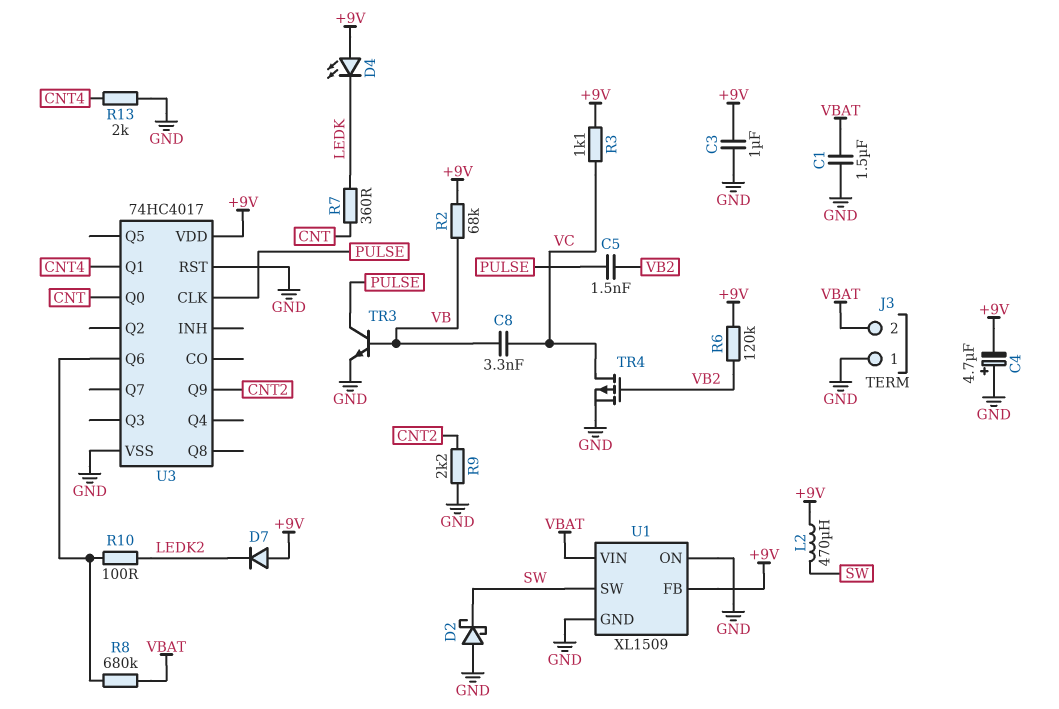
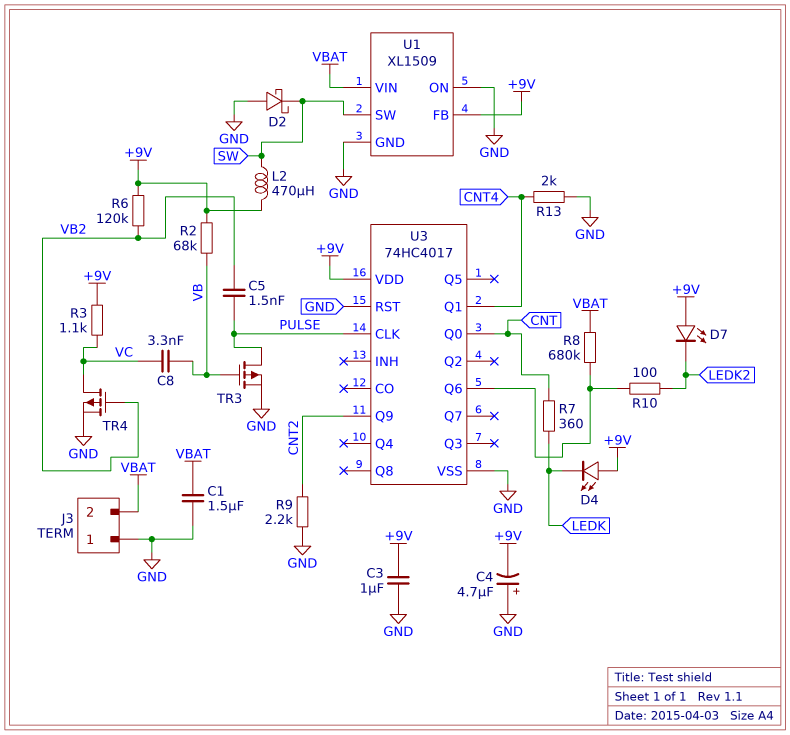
D7: diode (A +9V, K LEDK2) -> LED (A +9V, K LEDK2)
TR3: NPN (B VB, C PULSE, E GND) -> PMOS (G VB, D PULSE, S GND)

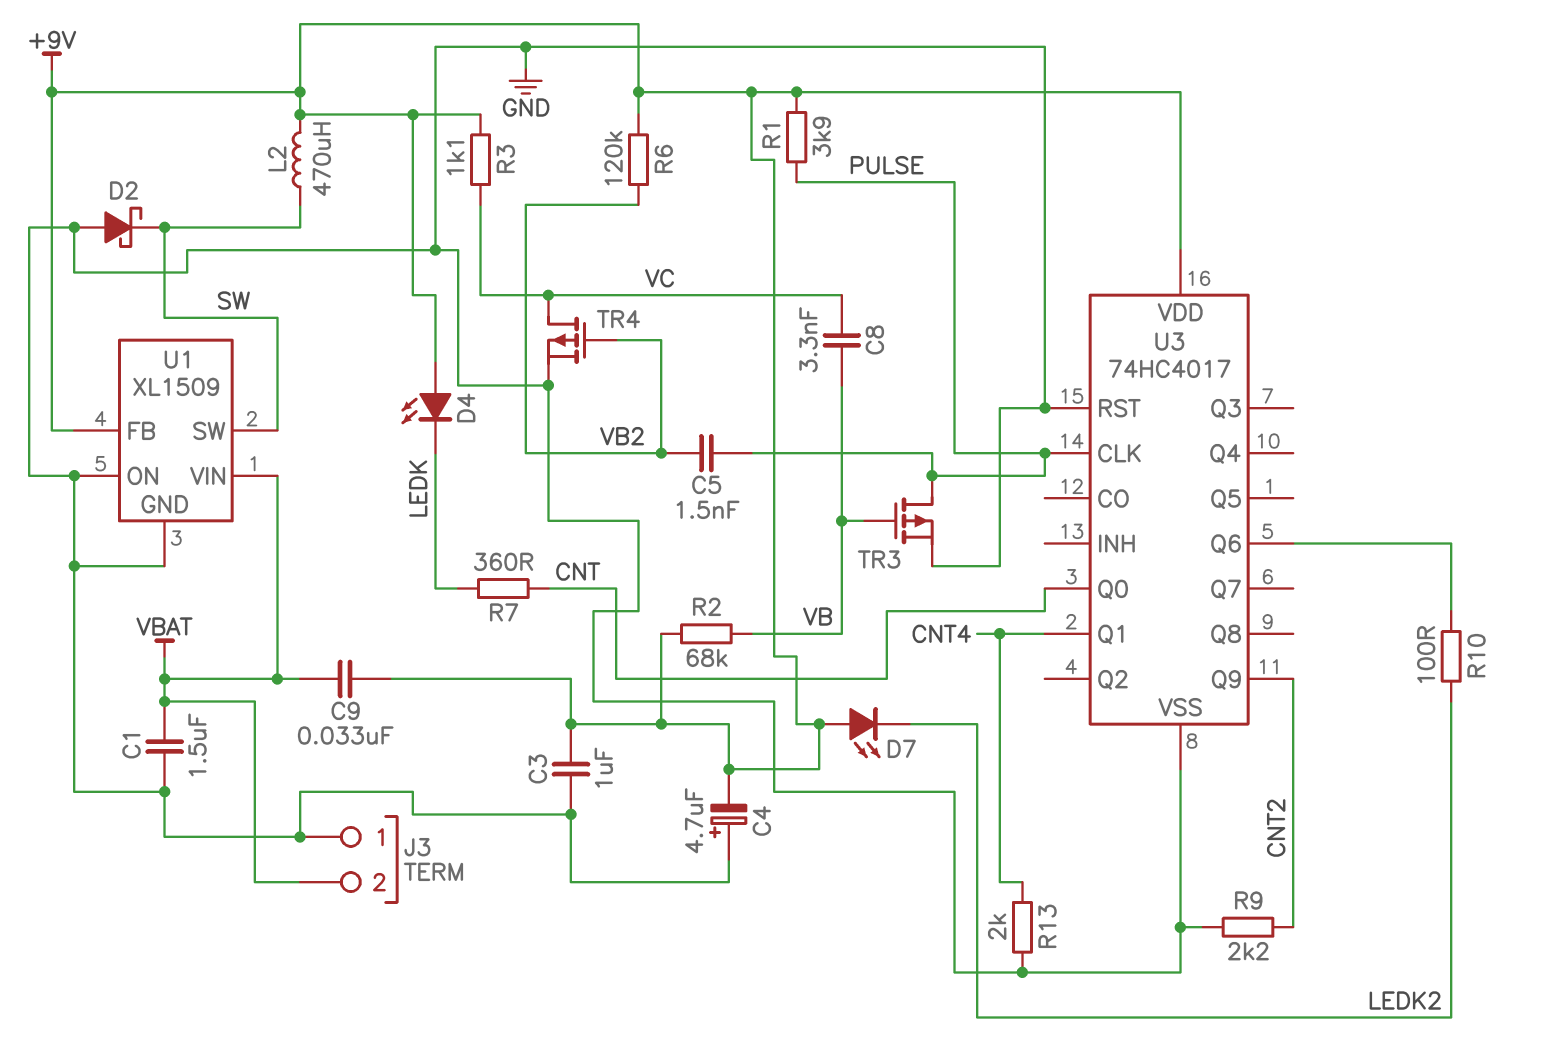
C9: none -> 33nF (+9V, VBAT)
R1: none -> 3.9k (+9V, PULSE)
R8: 680k (U3/Q6, VBAT) -> none

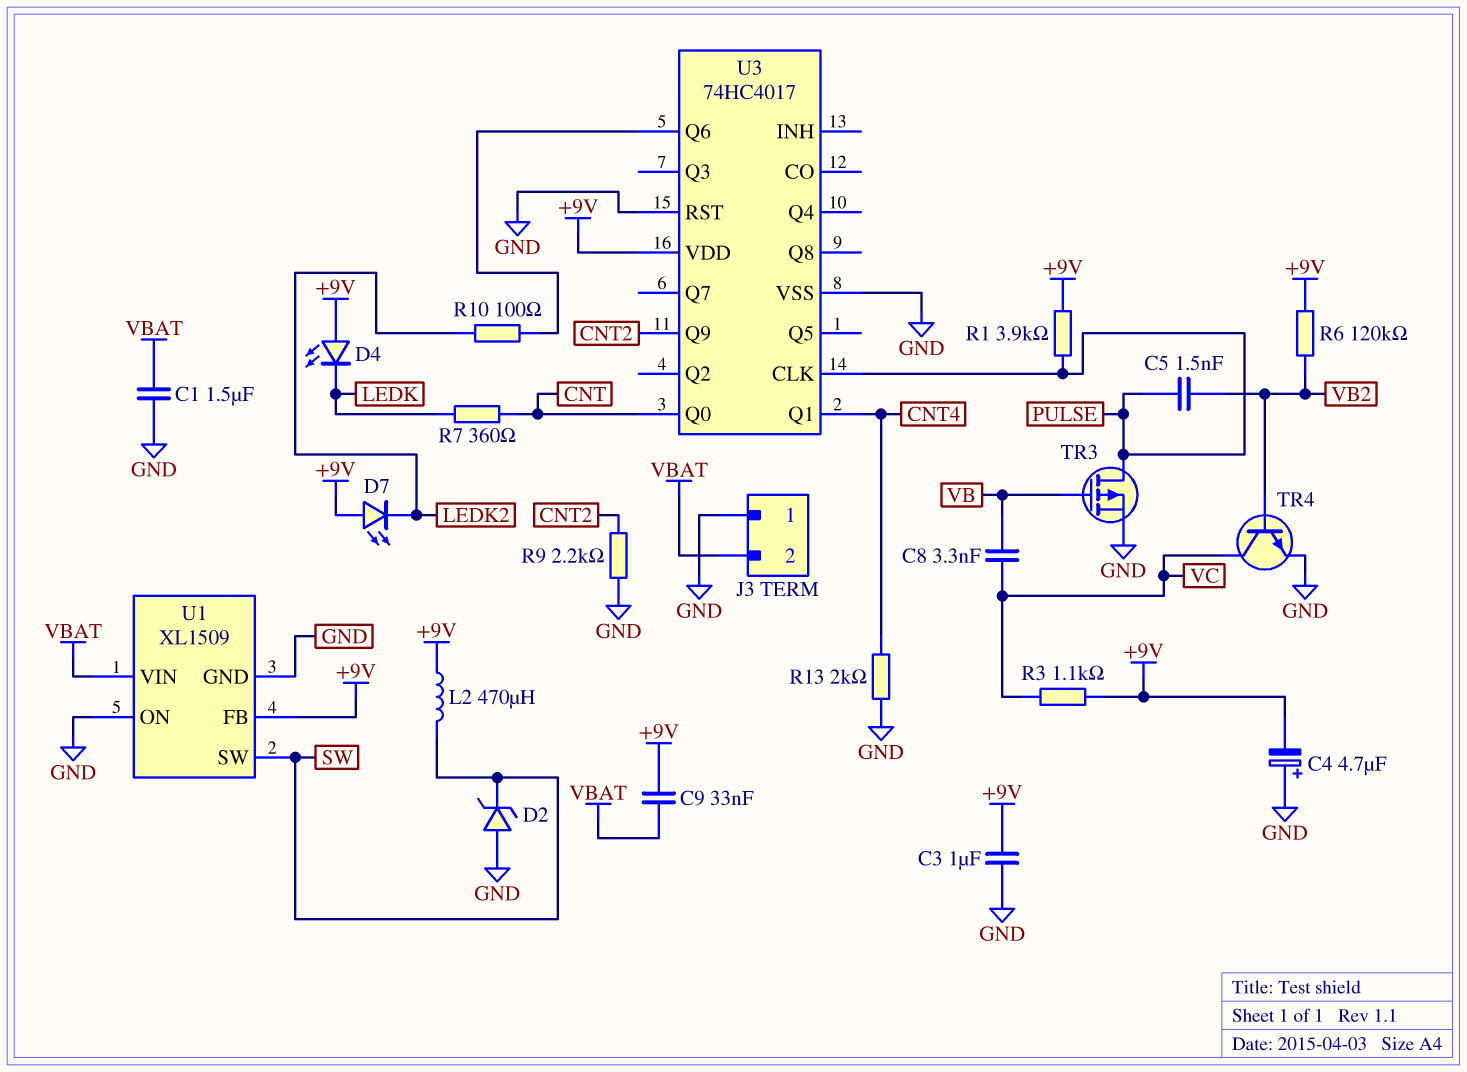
D2: schottky (A GND, K SW) -> zener (A GND, K SW)
R2: 68k (+9V, VB) -> none
TR4: PMOS (G VB2, D VC, S GND) -> NPN (B VB2, C VC, E GND)

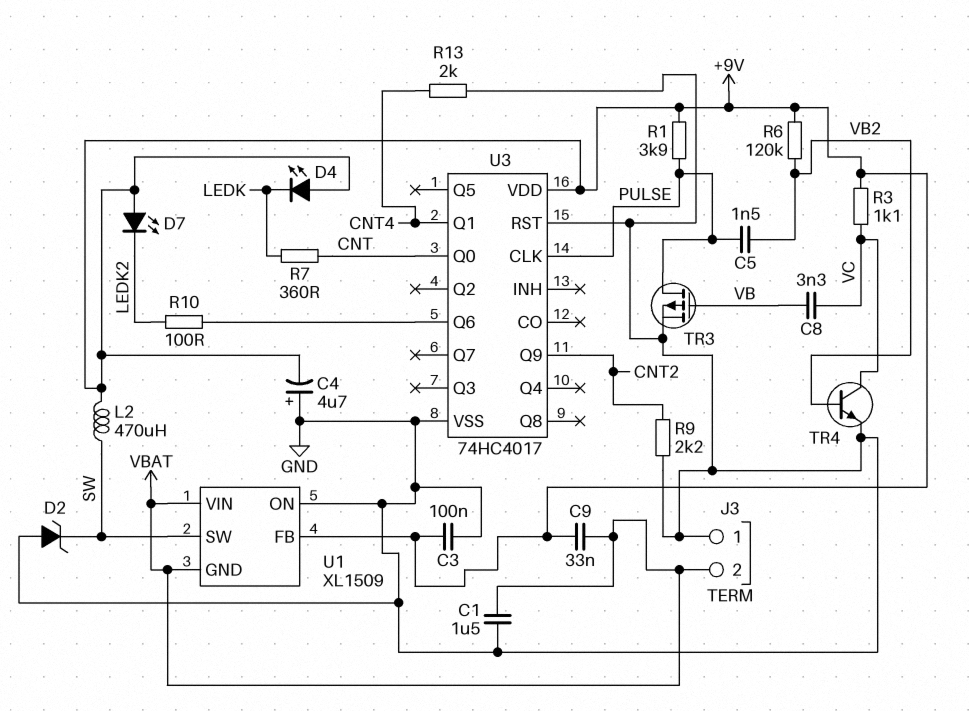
C3: 1uF (+9V, GND) -> 100nF (+9V, GND)
U1 pin GND: GND -> VBAT

